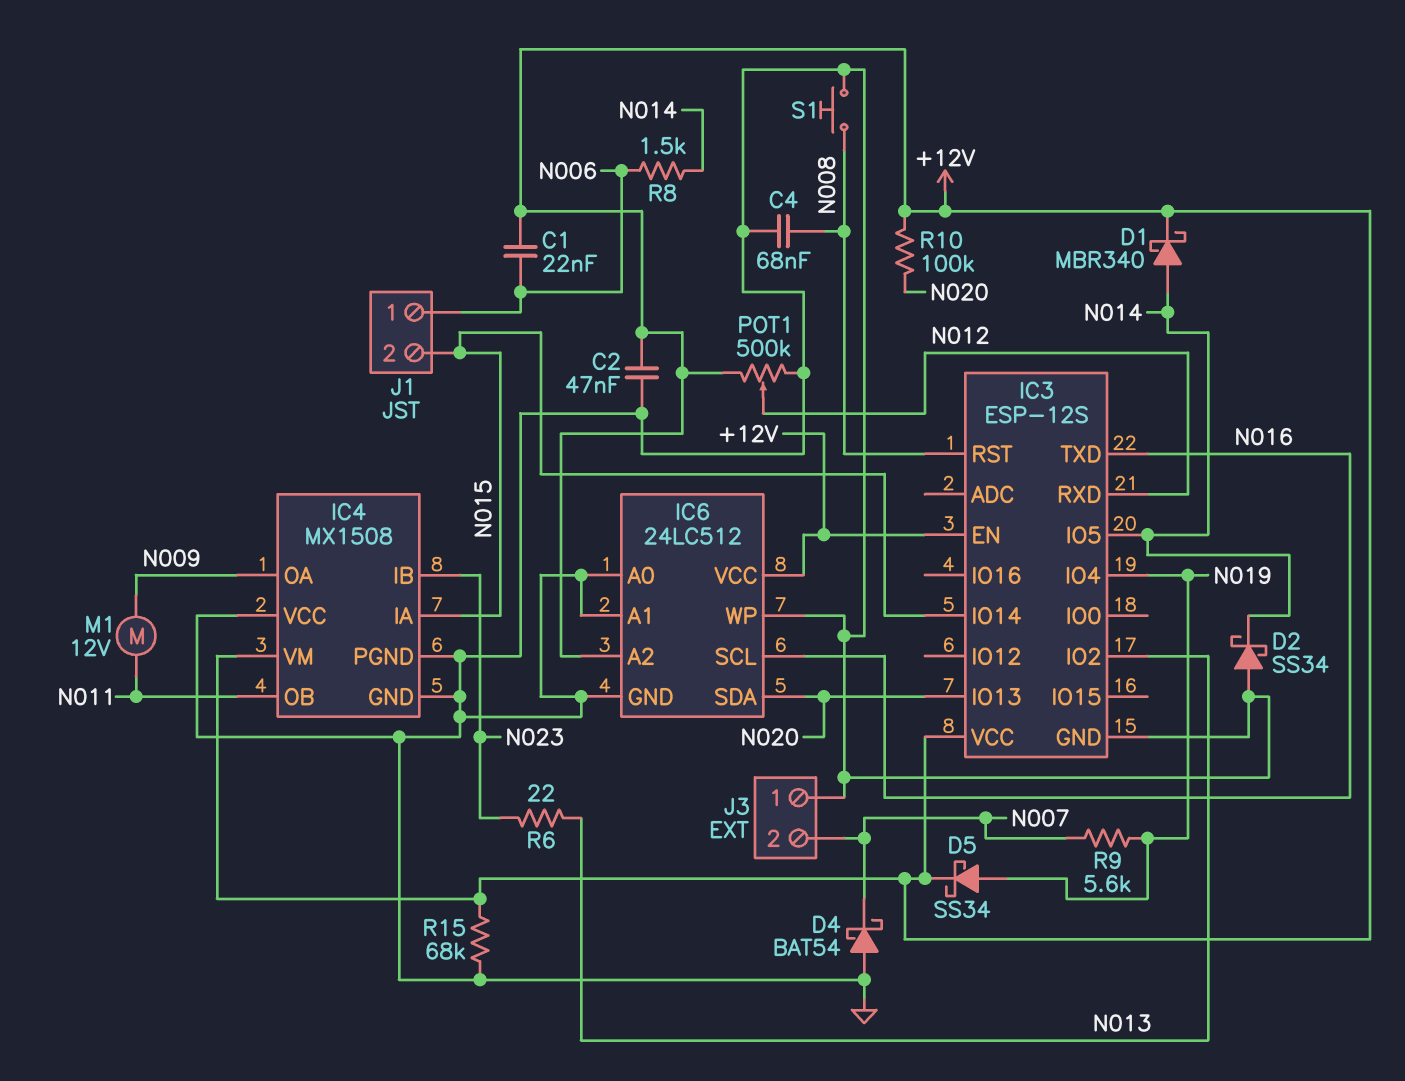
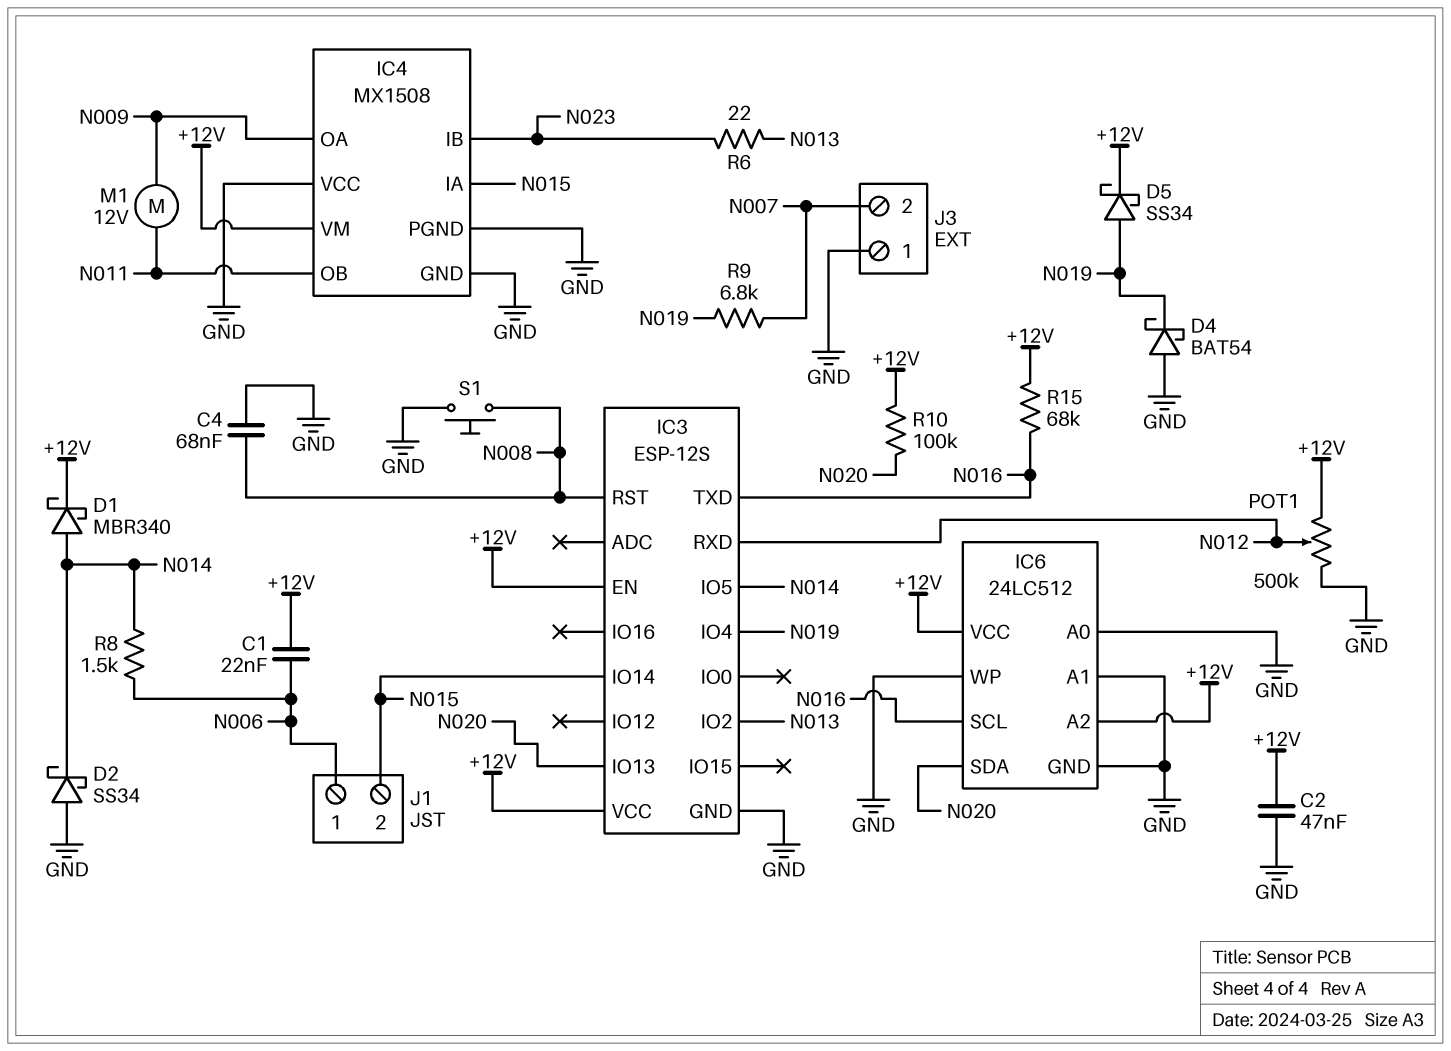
D4: schottky BAT54 (A GND, K N007) -> schottky BAT54 (A GND, K N019)
R9: 5.6k (N007, N019) -> 6.8k (N007, N019)
R15: 68k (+12V, GND) -> 68k (+12V, N016)

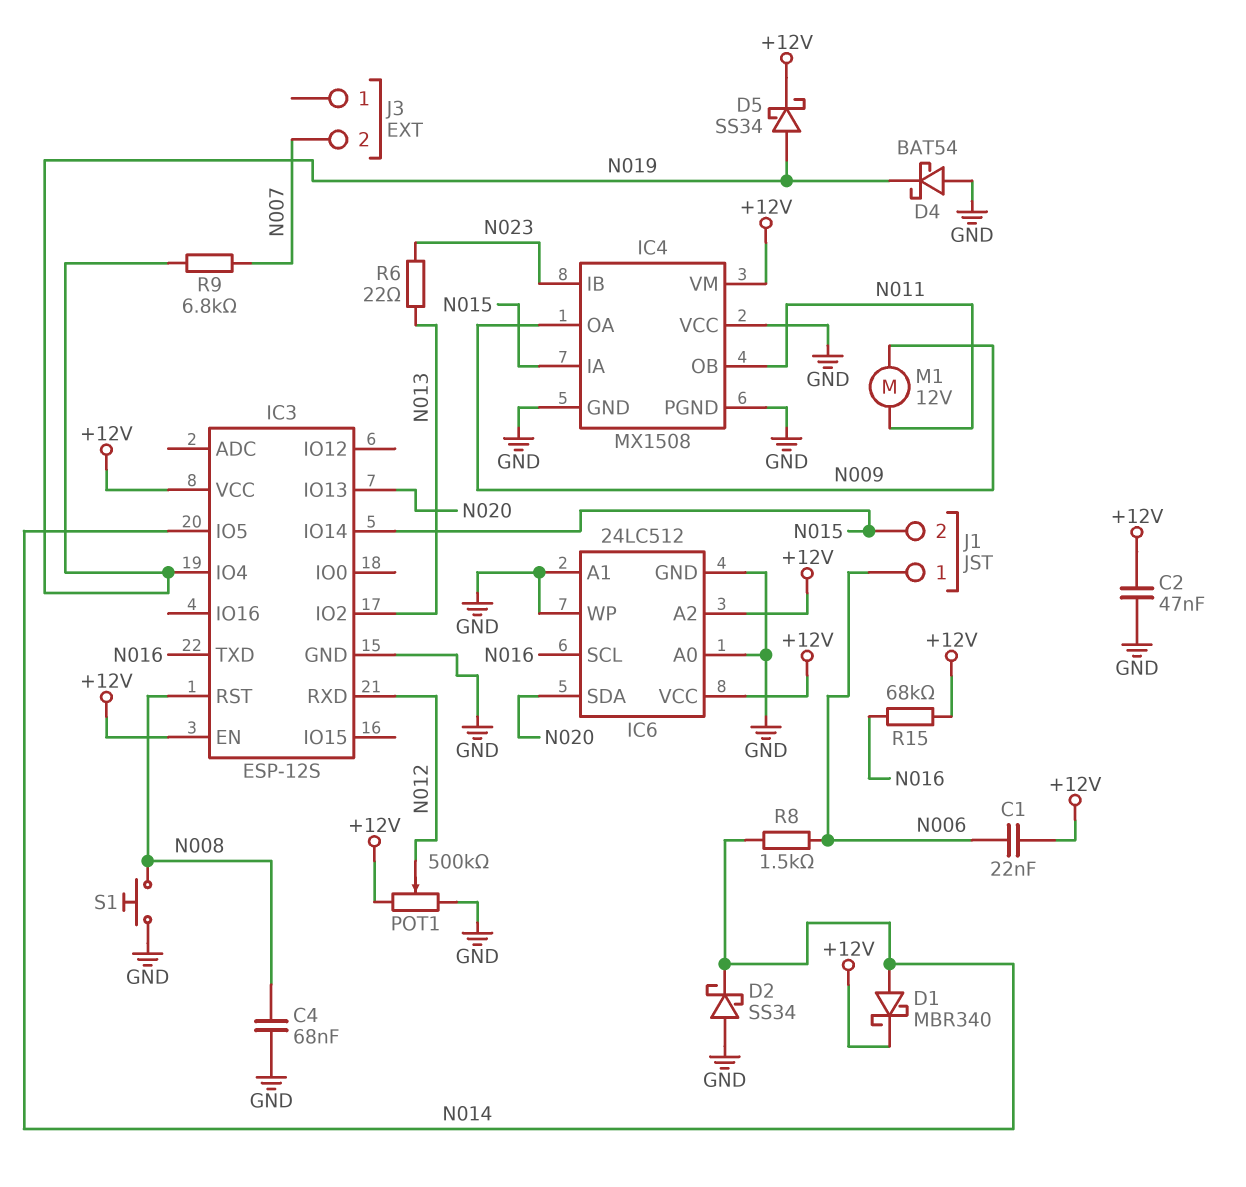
J3 pin 1: GND -> none
R10: 100k (+12V, N020) -> none

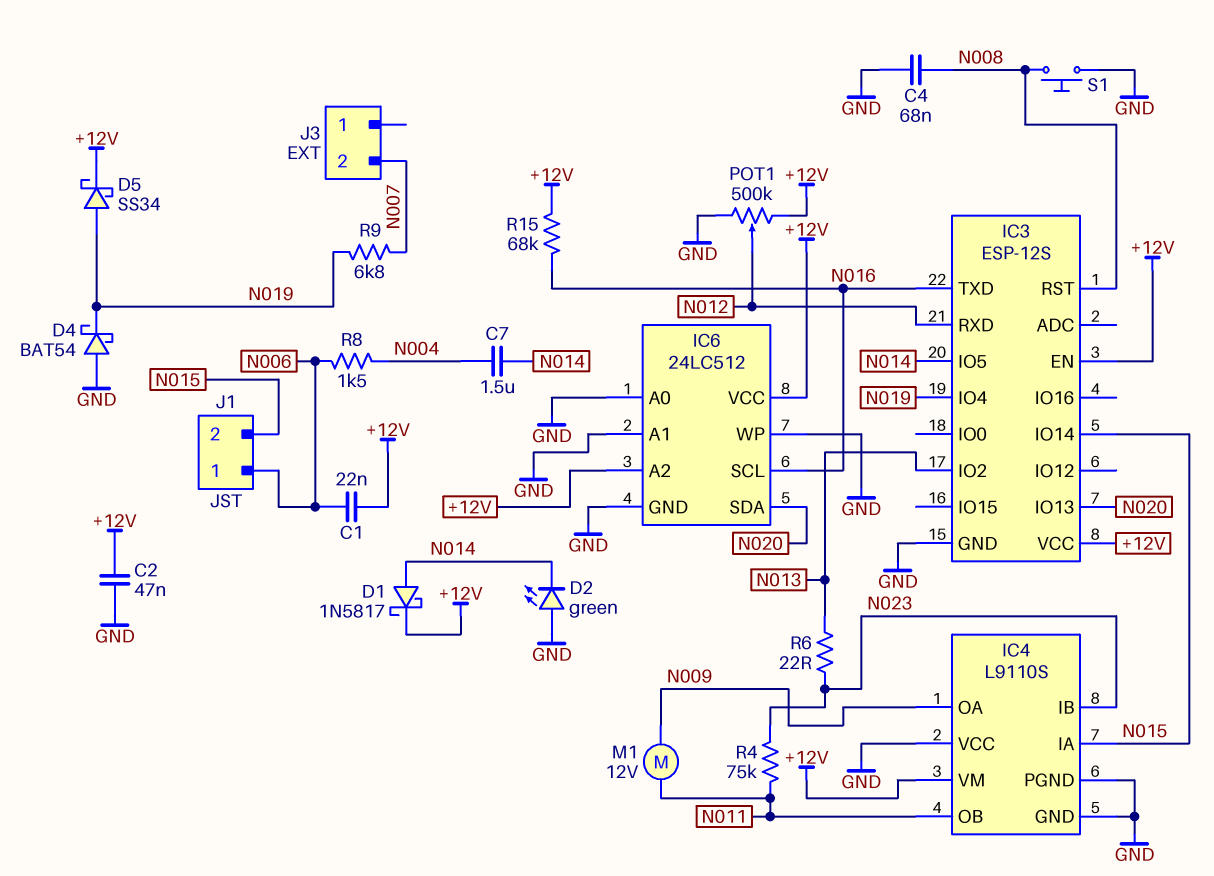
C7: none -> 1.5uF (N004, N014)
D1: schottky MBR340 (A N014, K +12V) -> schottky 1N5817 (A N014, K +12V)
D2: schottky SS34 (A GND, K N014) -> LED green (A GND, K N014)
IC4: MX1508 -> L9110S
R4: none -> 75k (N011, N023)
R8: 1.5k (N006, N014) -> 1.5k (N004, N006)

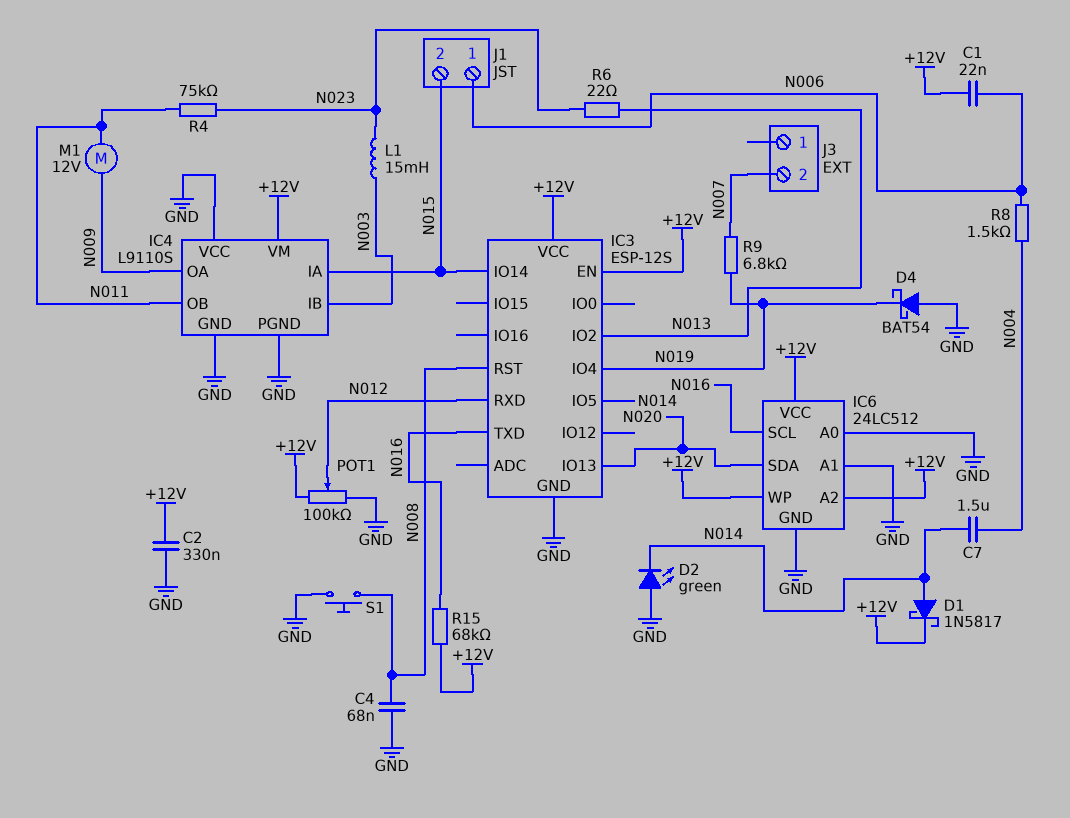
C2: 47nF (+12V, GND) -> 330nF (+12V, GND)
D5: schottky SS34 (A N019, K +12V) -> none
IC4 pin IB: N023 -> N003
IC6 pin WP: GND -> +12V
L1: none -> 15mH (N003, N023)
POT1: 500k (+12V, GND, wiper N012) -> 100k (+12V, GND, wiper N012)

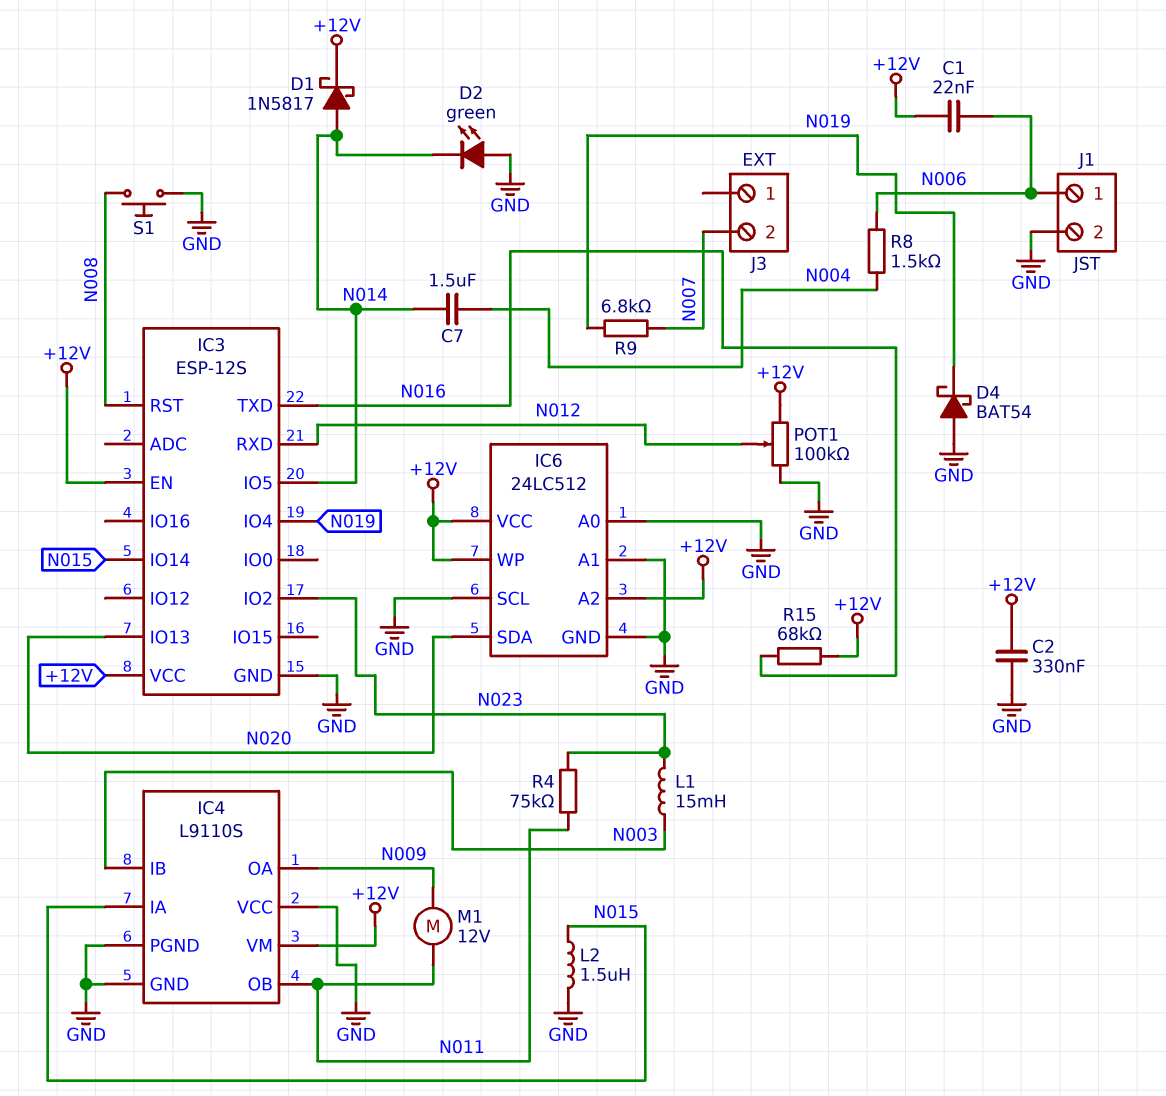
C4: 68nF (GND, N008) -> none
IC3 pin IO2: N013 -> N023
IC6 pin SCL: N016 -> GND
J1 pin 2: N015 -> GND
L2: none -> 1.5uH (GND, N015)
R6: 22 (N013, N023) -> none

